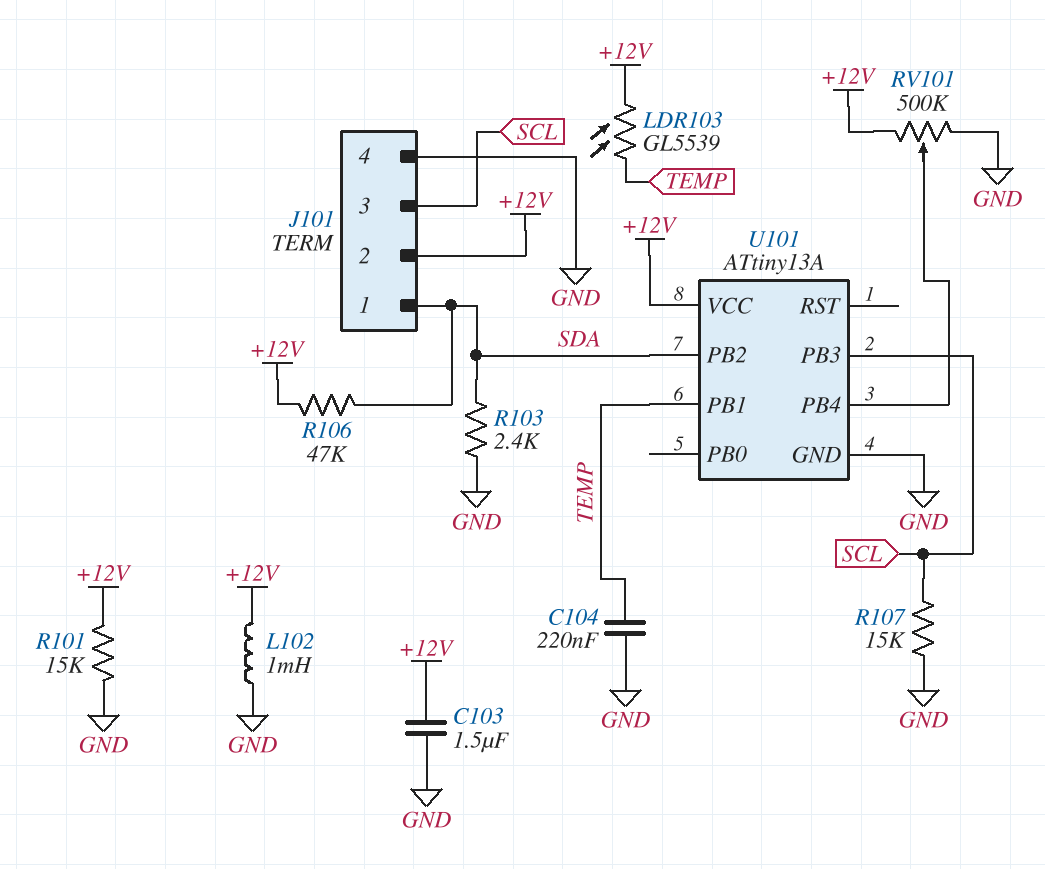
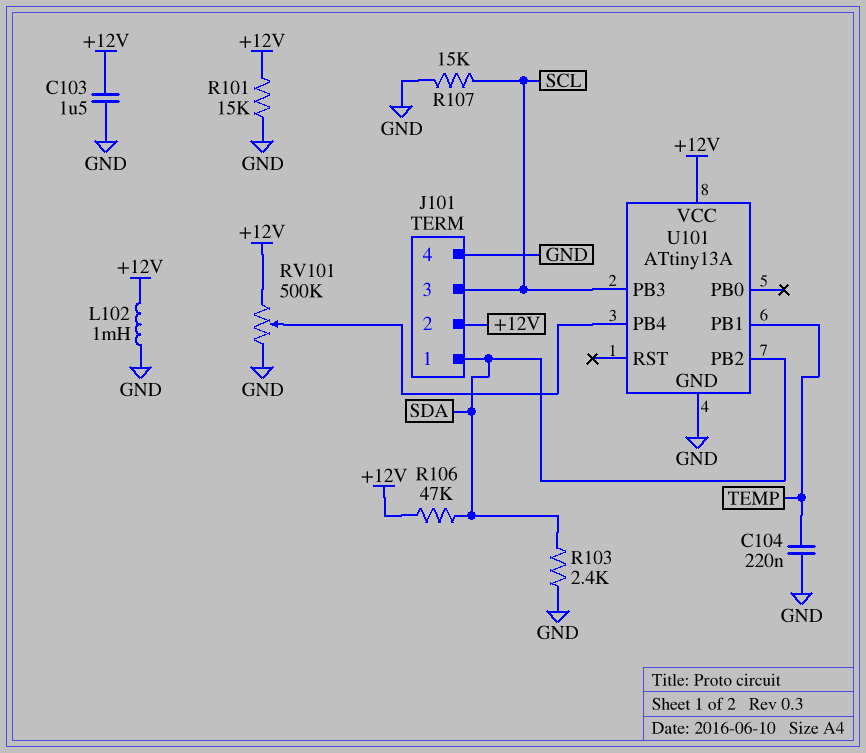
LDR103: GL5539 (+12V, TEMP) -> none

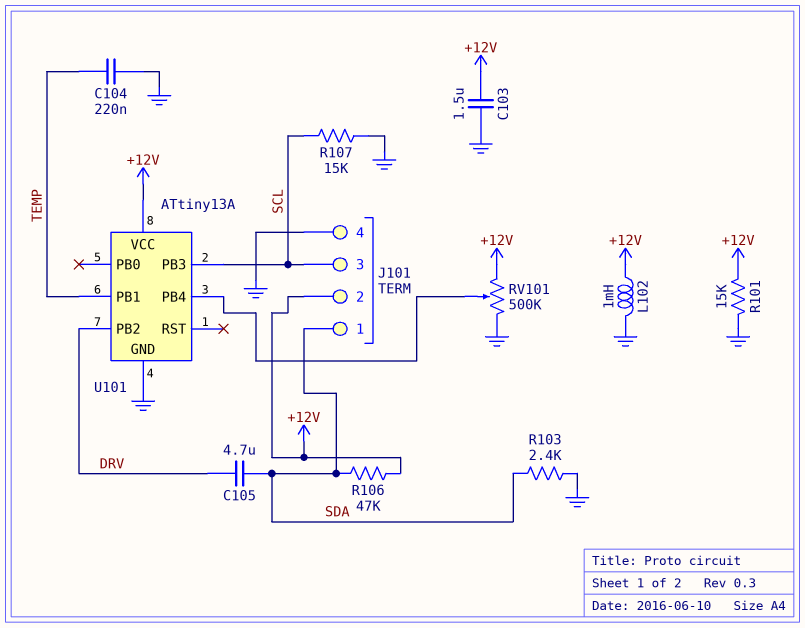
C105: none -> 4.7uF (DRV, SDA)
U101 pin PB2: SDA -> DRV

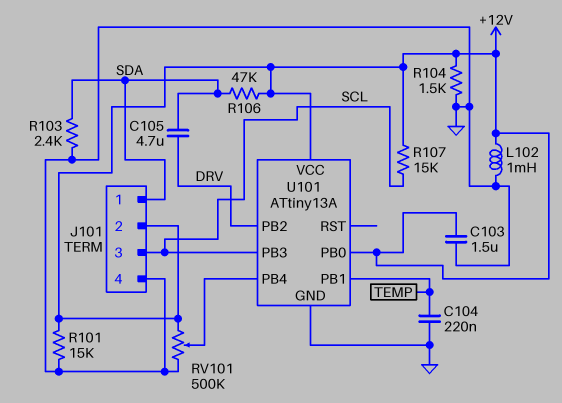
R104: none -> 1.5k (+12V, GND)
R107: 15k (GND, SCL) -> 15k (+12V, SCL)
U101 pin PB0: none -> +12V

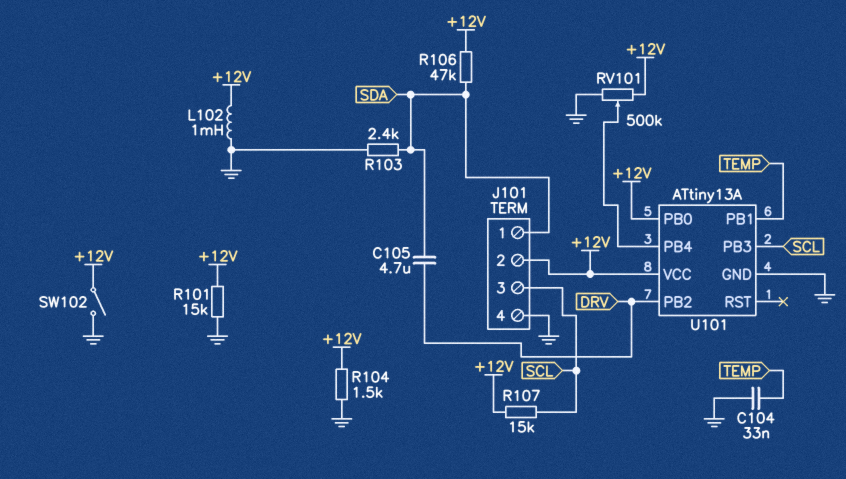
C103: 1.5uF (+12V, GND) -> none
C104: 220nF (GND, TEMP) -> 33nF (GND, TEMP)
SW102: none -> switch (+12V, GND)

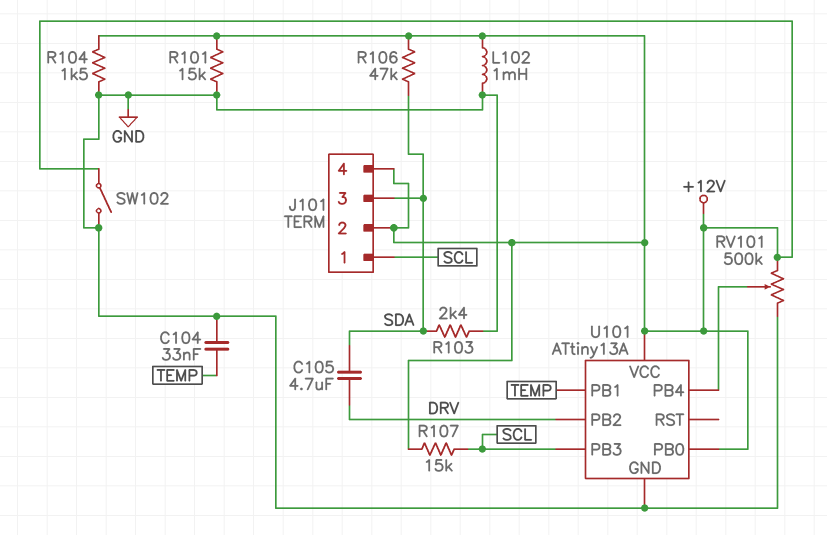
J101 pin 1: SDA -> SCL
J101 pin 3: SCL -> SDA
J101 pin 4: GND -> +12V

